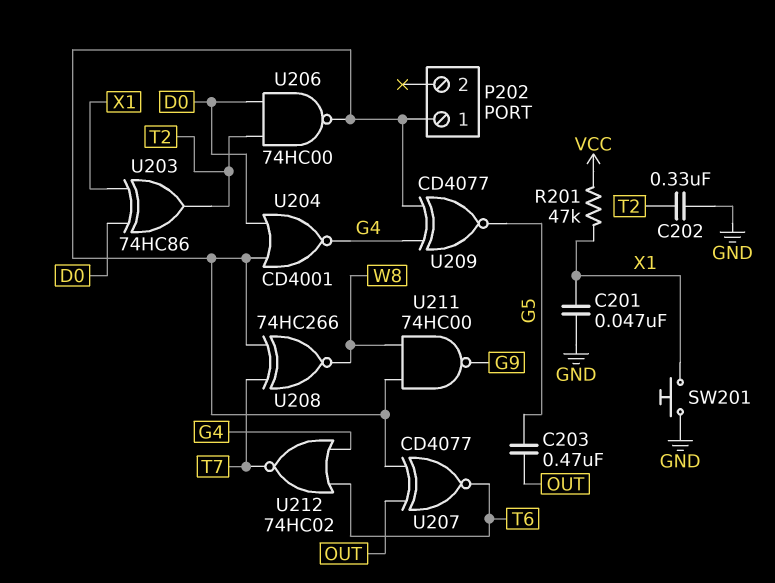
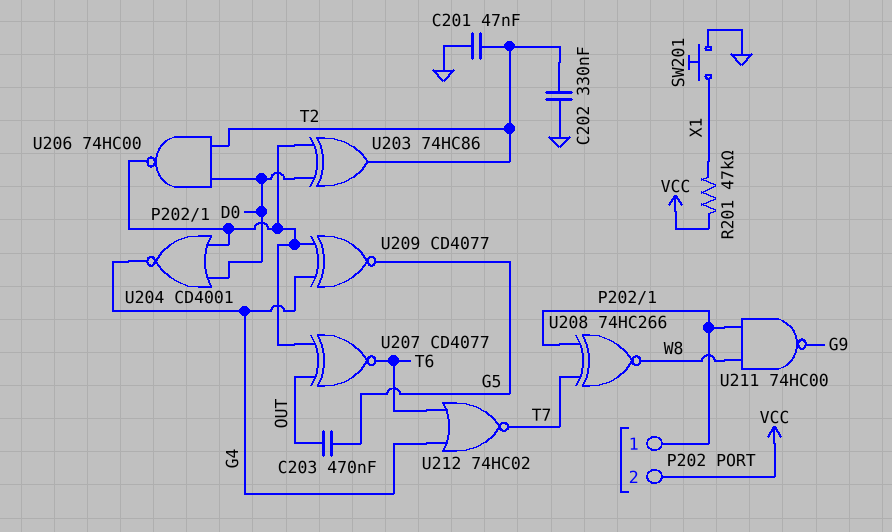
C201: 47nF (GND, X1) -> 47nF (GND, T2)
P202 pin 2: none -> VCC
U203: XOR 74HC86 (in D0, in X1, out T2) -> XOR 74HC86 (in D0, in P202/1, out T2)

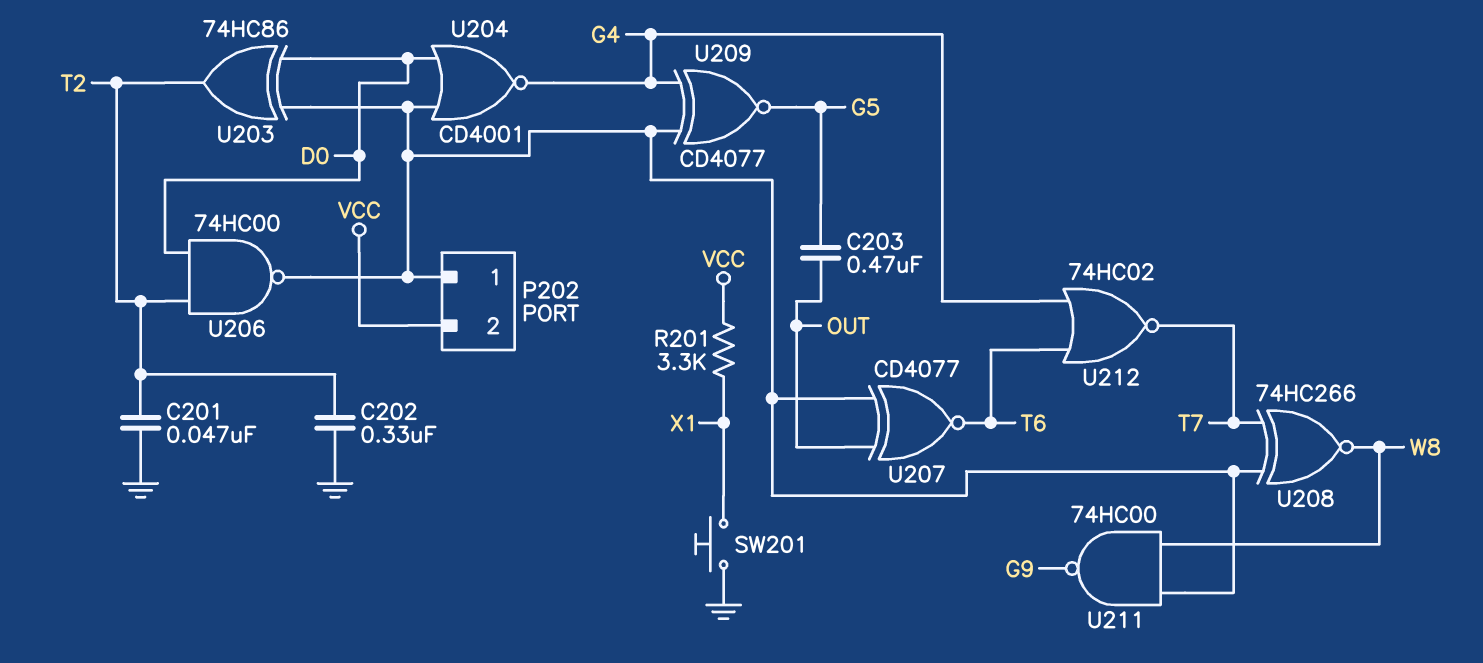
R201: 47k (VCC, X1) -> 3.3k (VCC, X1)

